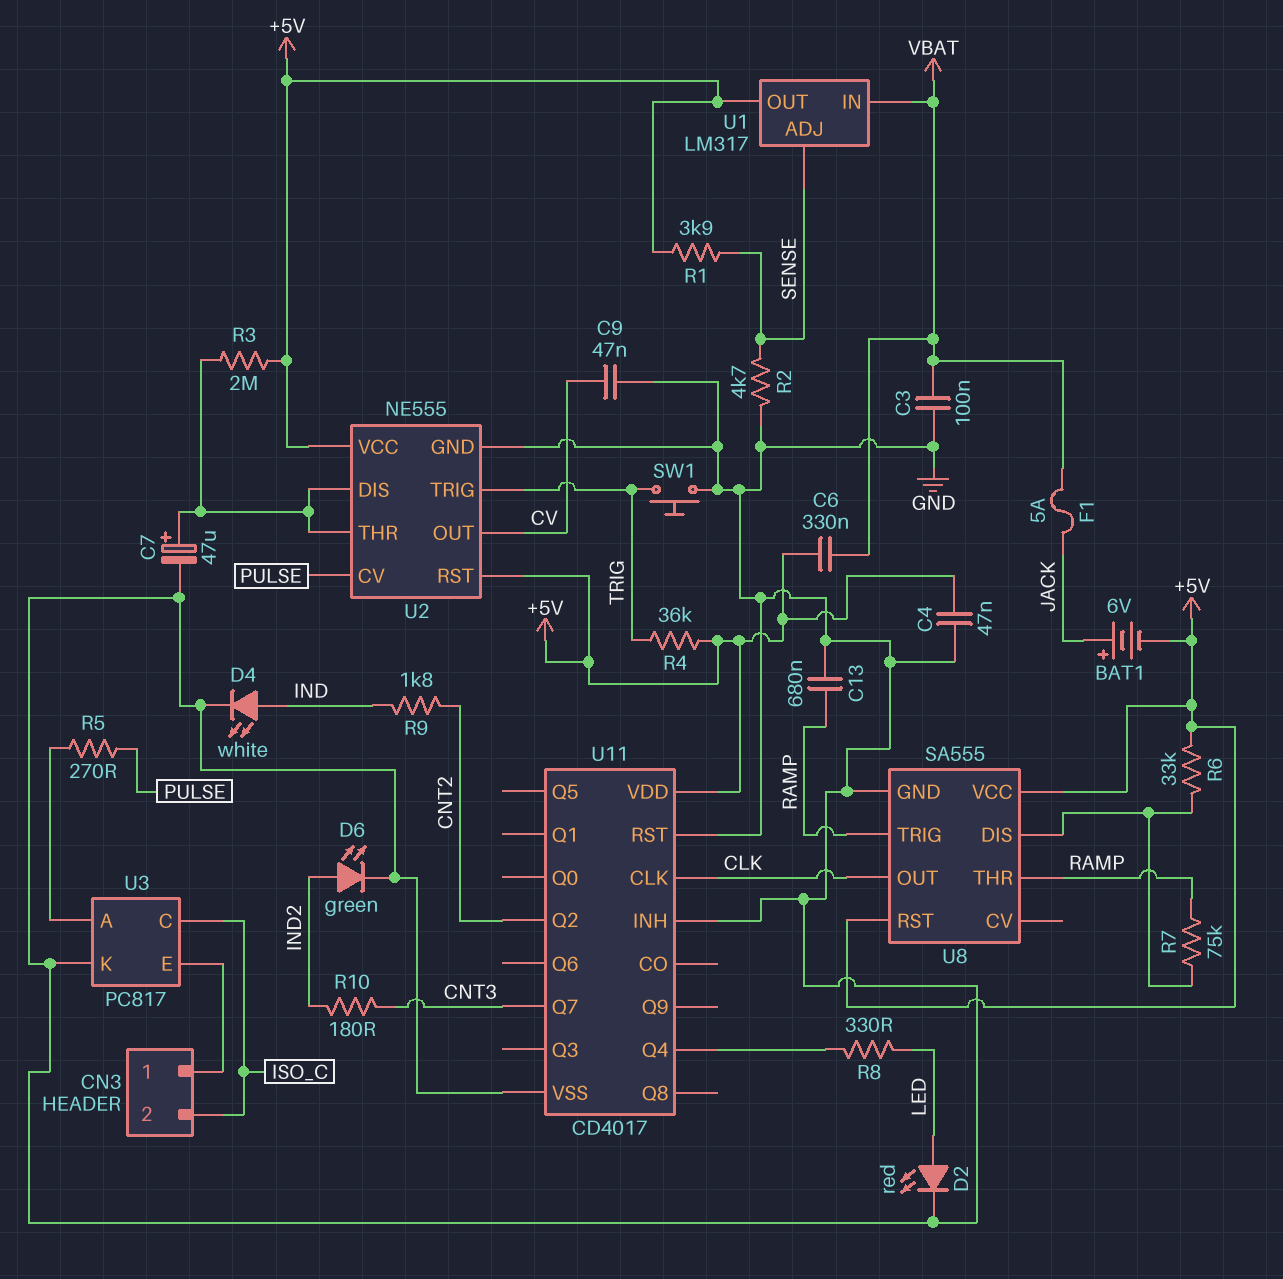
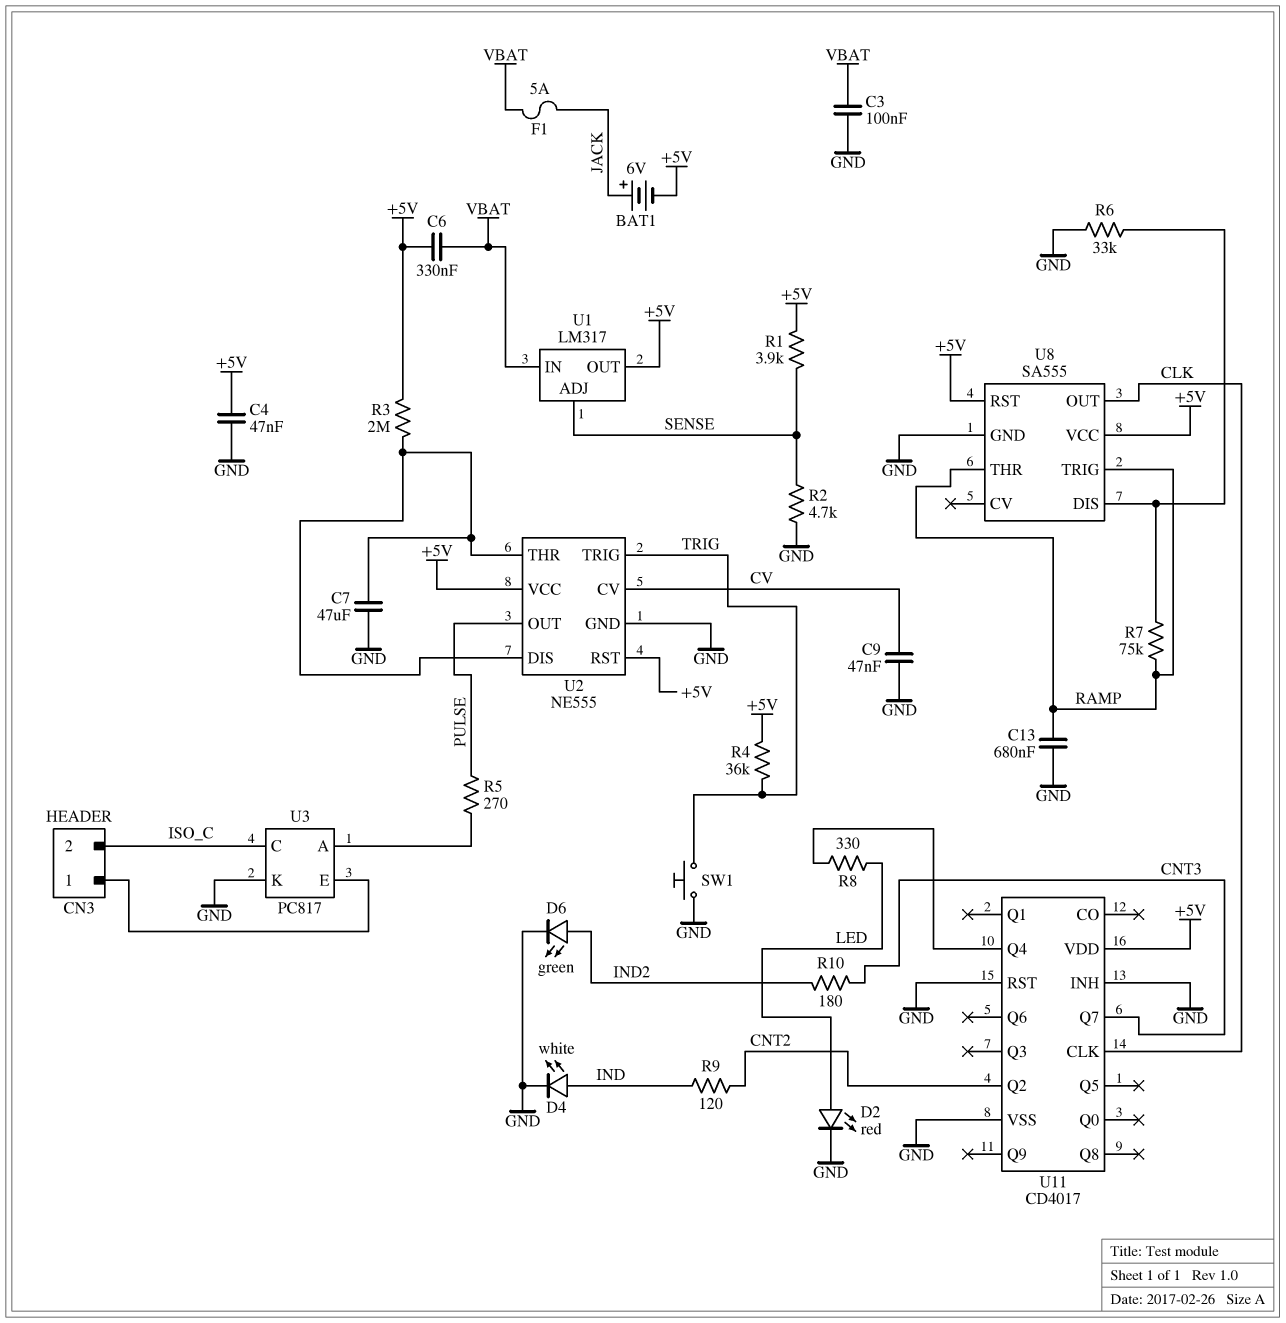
C7: 47uF (plus U2/DIS, minus GND) -> 47uF (GND, U2/DIS)
R6: 33k (+5V, U8/DIS) -> 33k (GND, U8/DIS)
R9: 1.8k (CNT2, IND) -> 120 (CNT2, IND)
U2 pin CV: PULSE -> CV
U2 pin OUT: CV -> PULSE

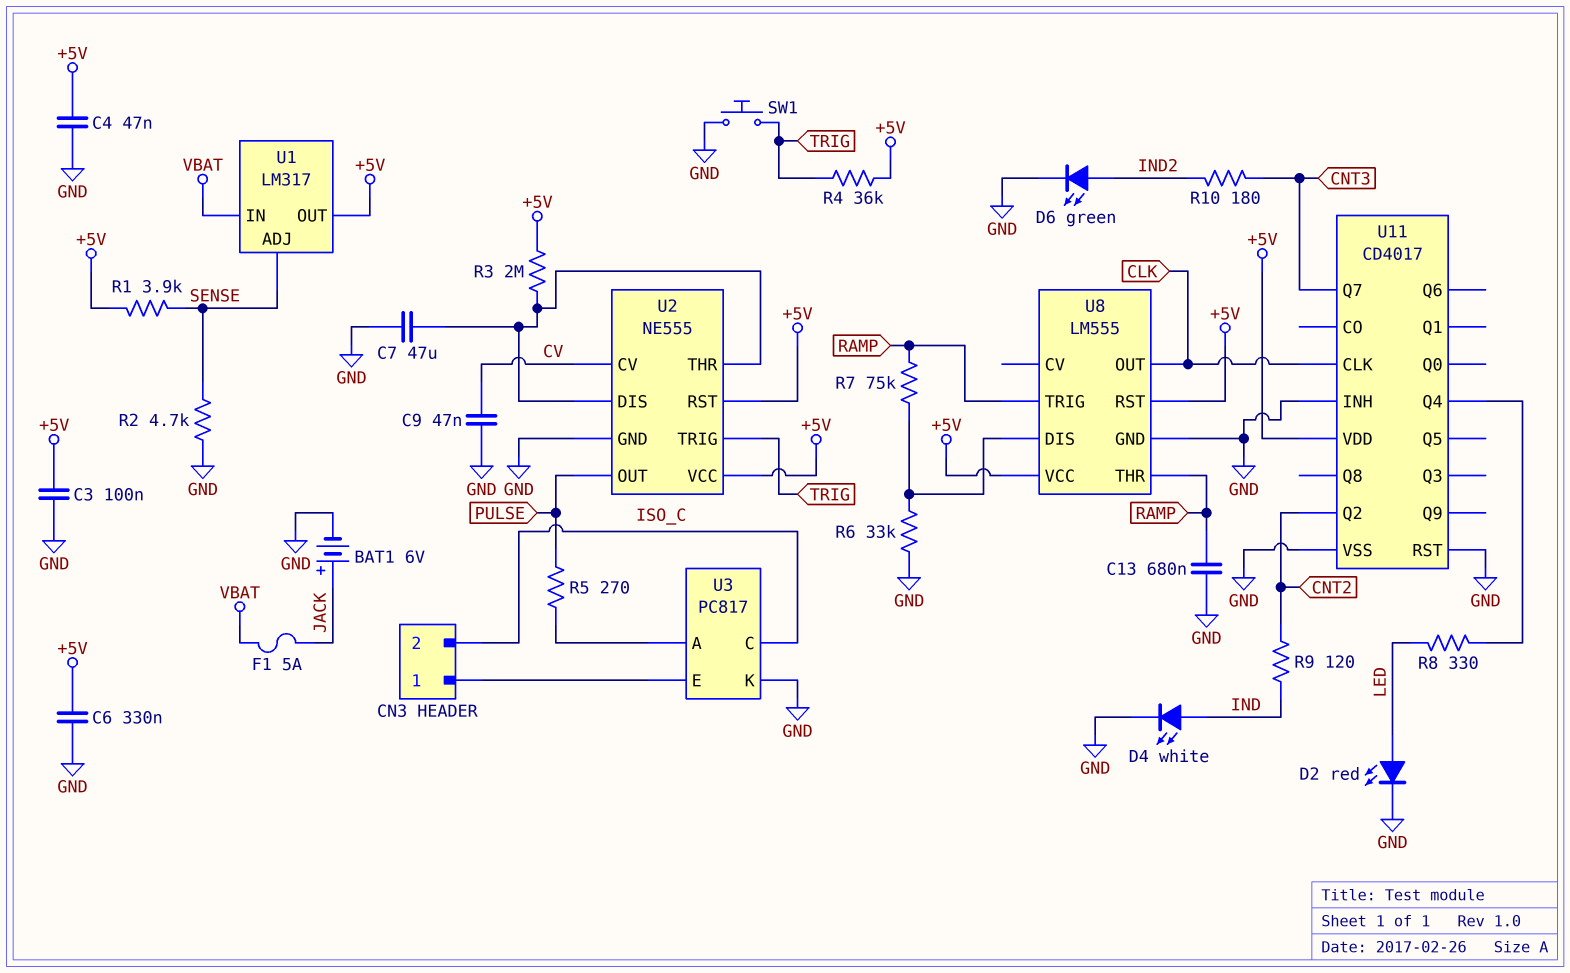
BAT1: 6V (plus JACK, minus +5V) -> 6V (plus JACK, minus GND)
C3: 100nF (GND, VBAT) -> 100nF (+5V, GND)
C6: 330nF (+5V, VBAT) -> 330nF (+5V, GND)
U8: SA555 -> LM555

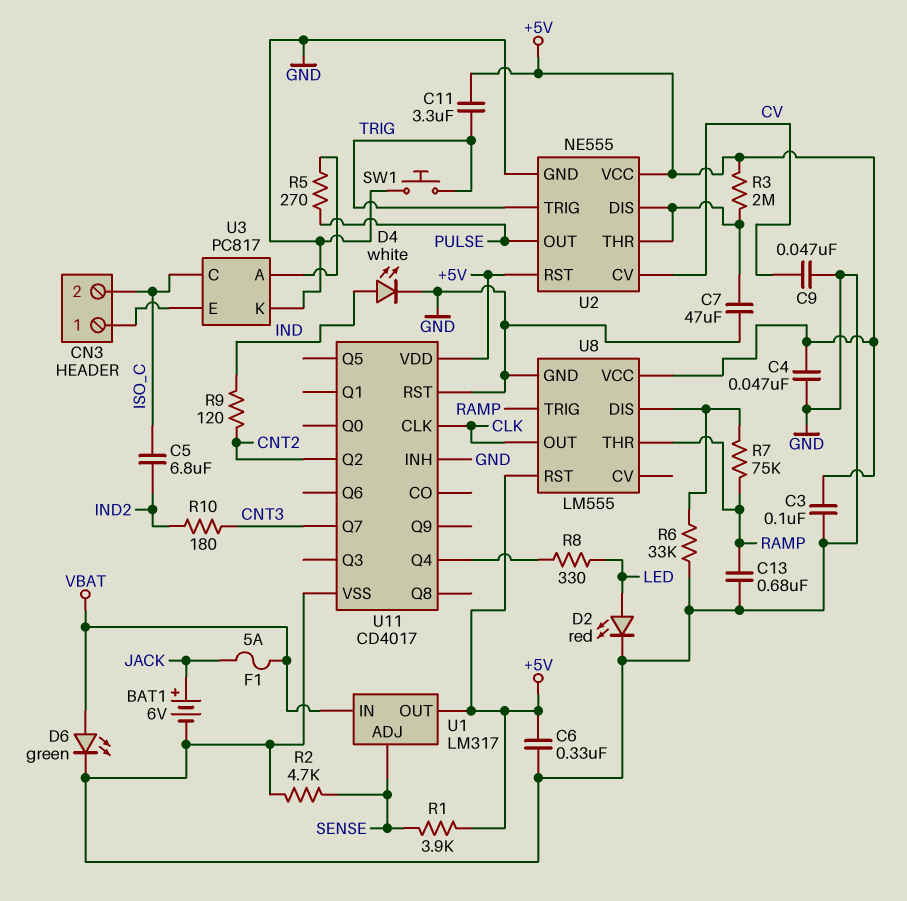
C5: none -> 6.8uF (IND2, ISO_C)
C11: none -> 3.3uF (+5V, TRIG)
D6: LED green (A IND2, K GND) -> LED green (A VBAT, K GND)
R4: 36k (+5V, TRIG) -> none

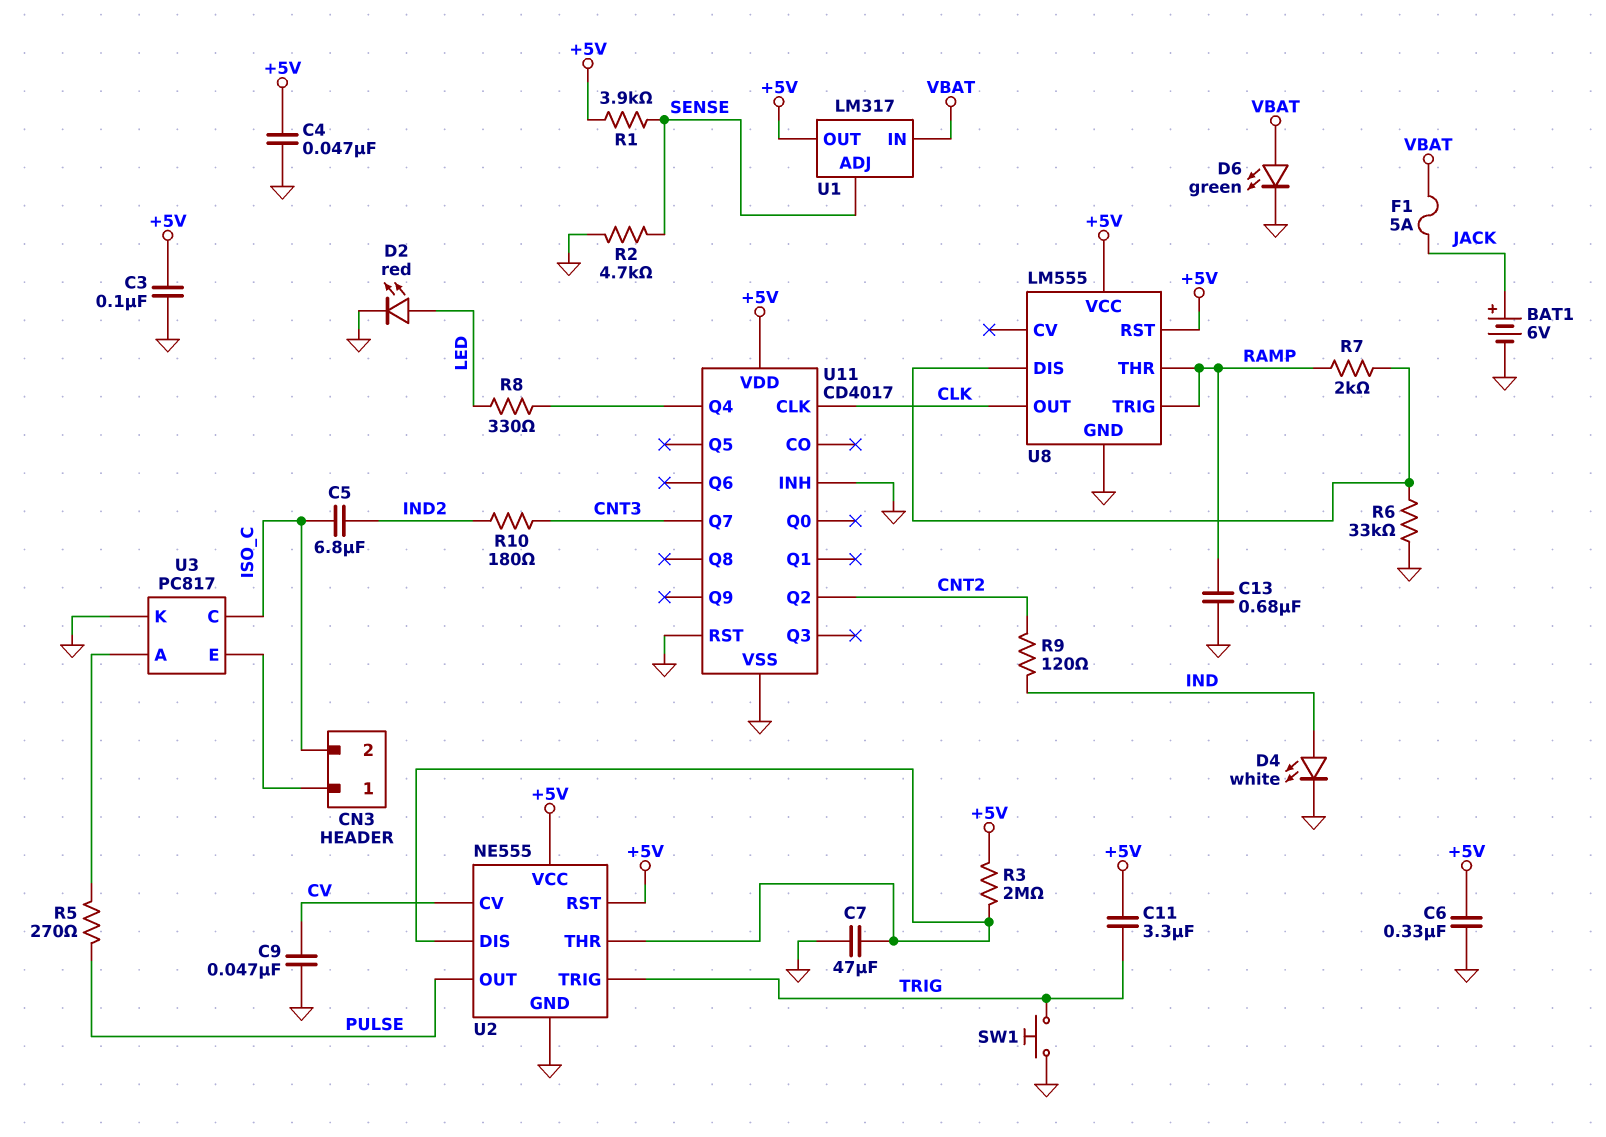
R7: 75k (RAMP, U8/DIS) -> 2k (RAMP, U8/DIS)

